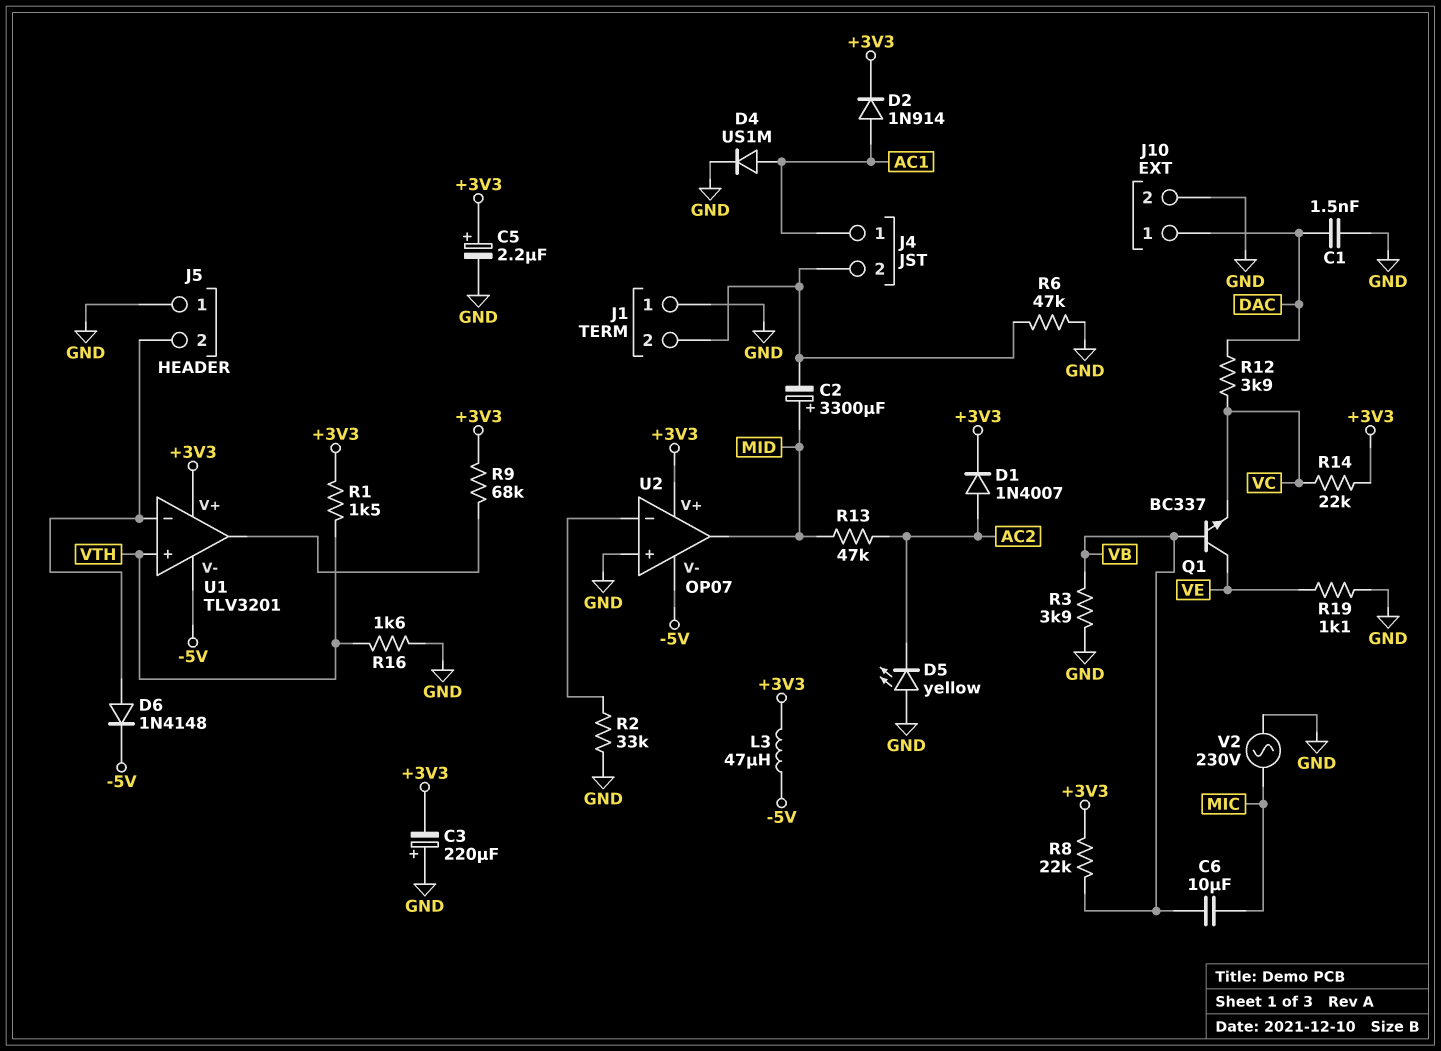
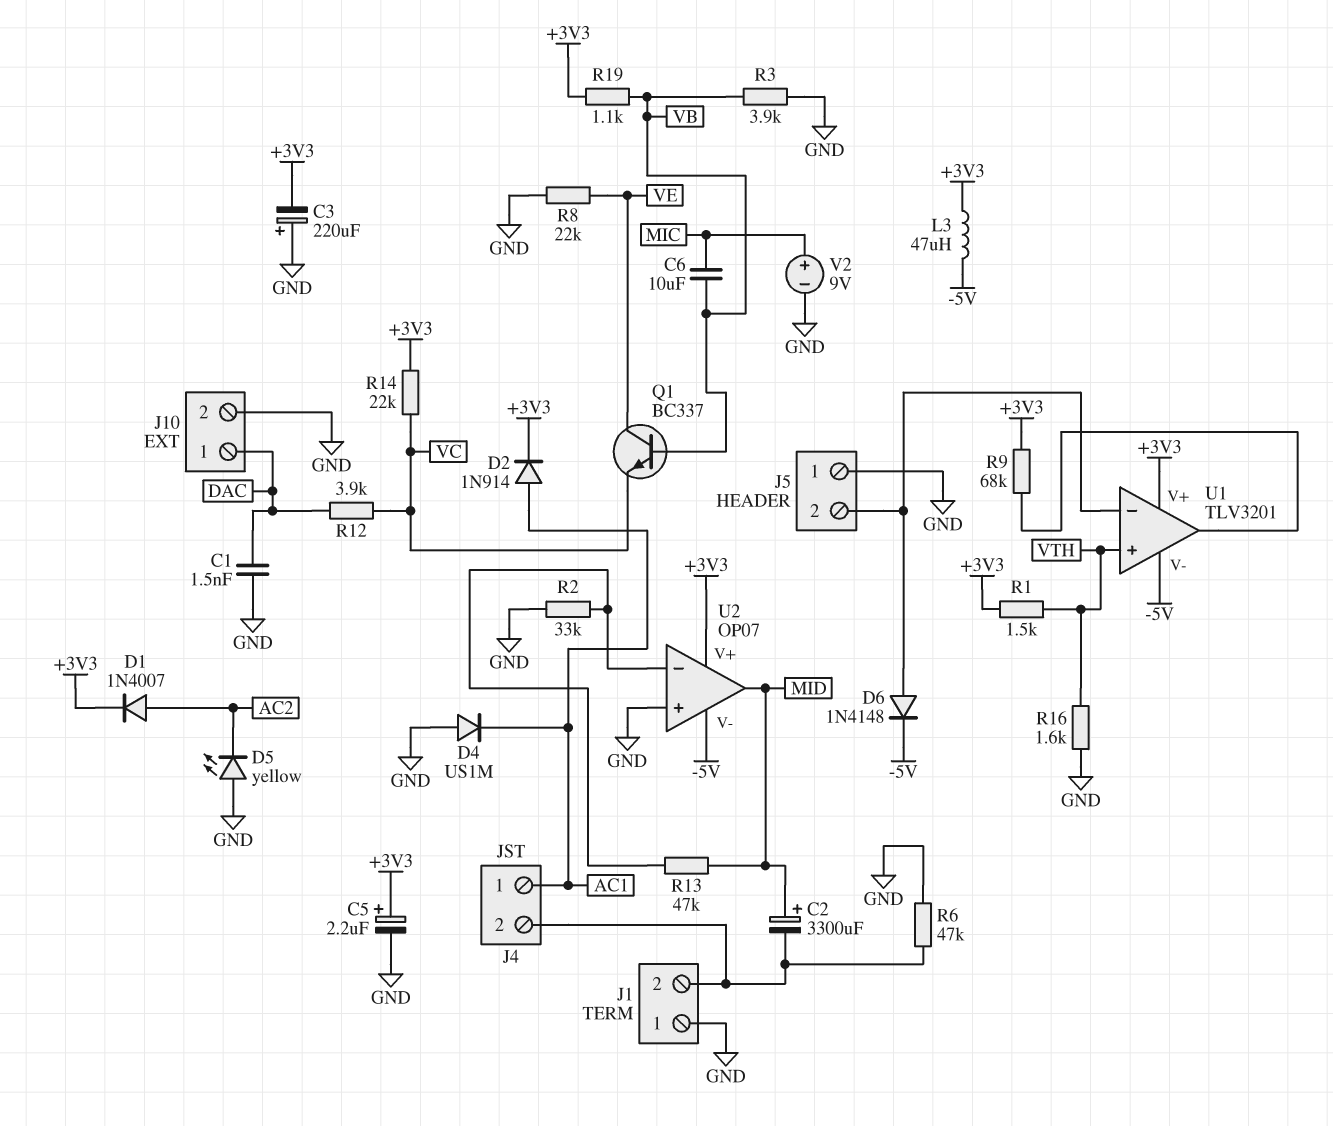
D4: diode US1M (A AC1, K GND) -> diode US1M (A GND, K AC1)
R8: 22k (+3V3, VB) -> 22k (GND, VE)
R13: 47k (AC2, MID) -> 47k (MID, U2/in-)
R19: 1.1k (GND, VE) -> 1.1k (+3V3, VB)
V2: AC 230V (GND, MIC) -> 9V (plus MIC, minus GND)

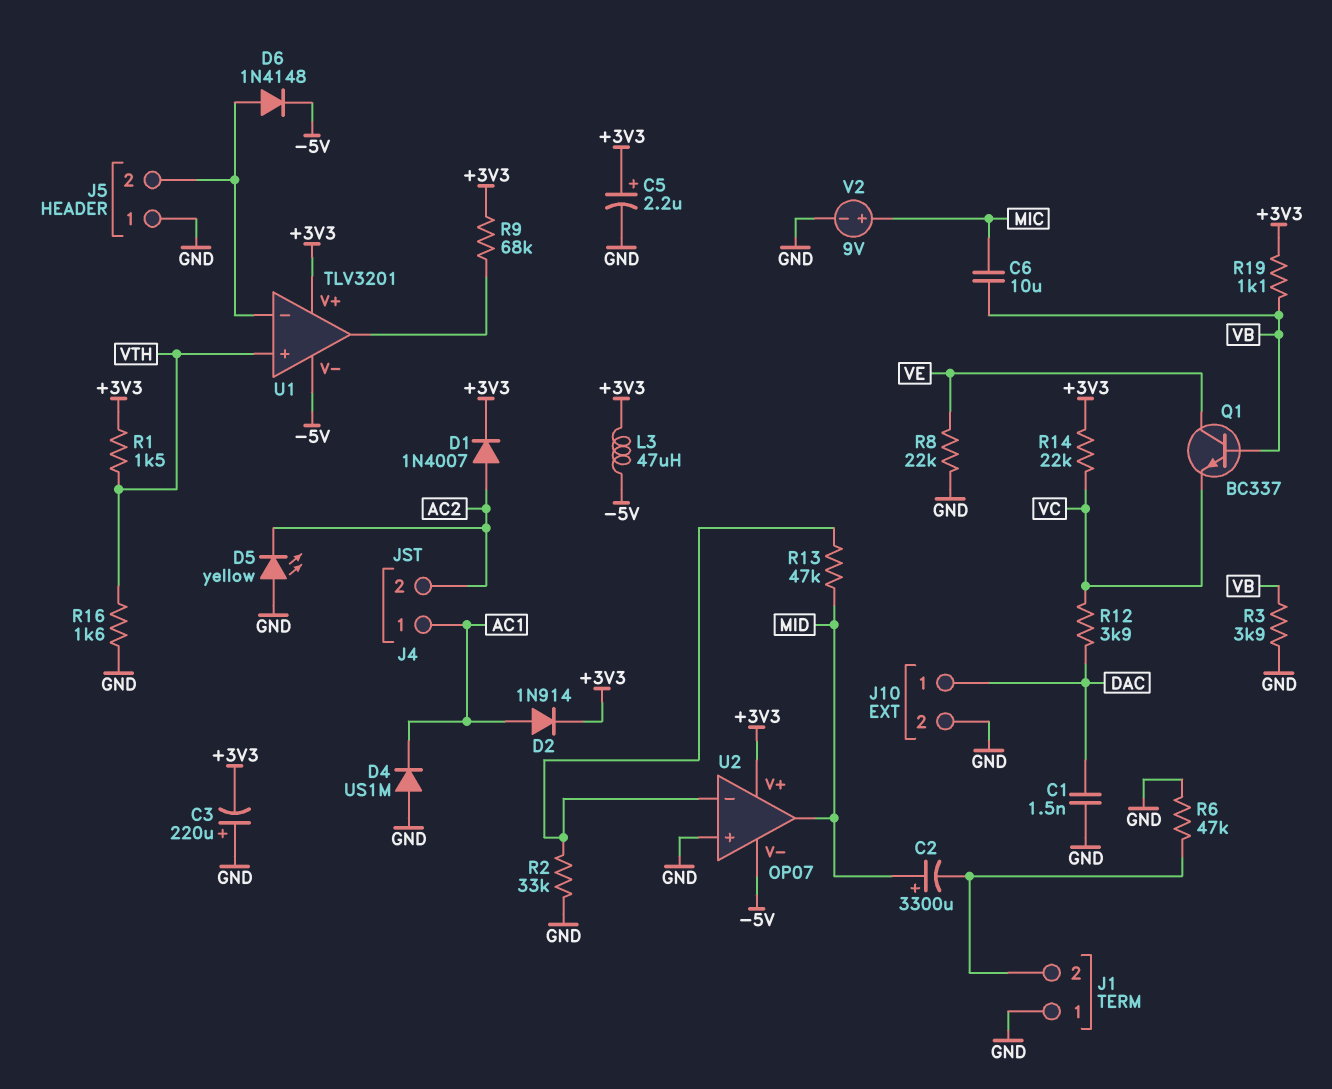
J4 pin 2: J1/2 -> AC2

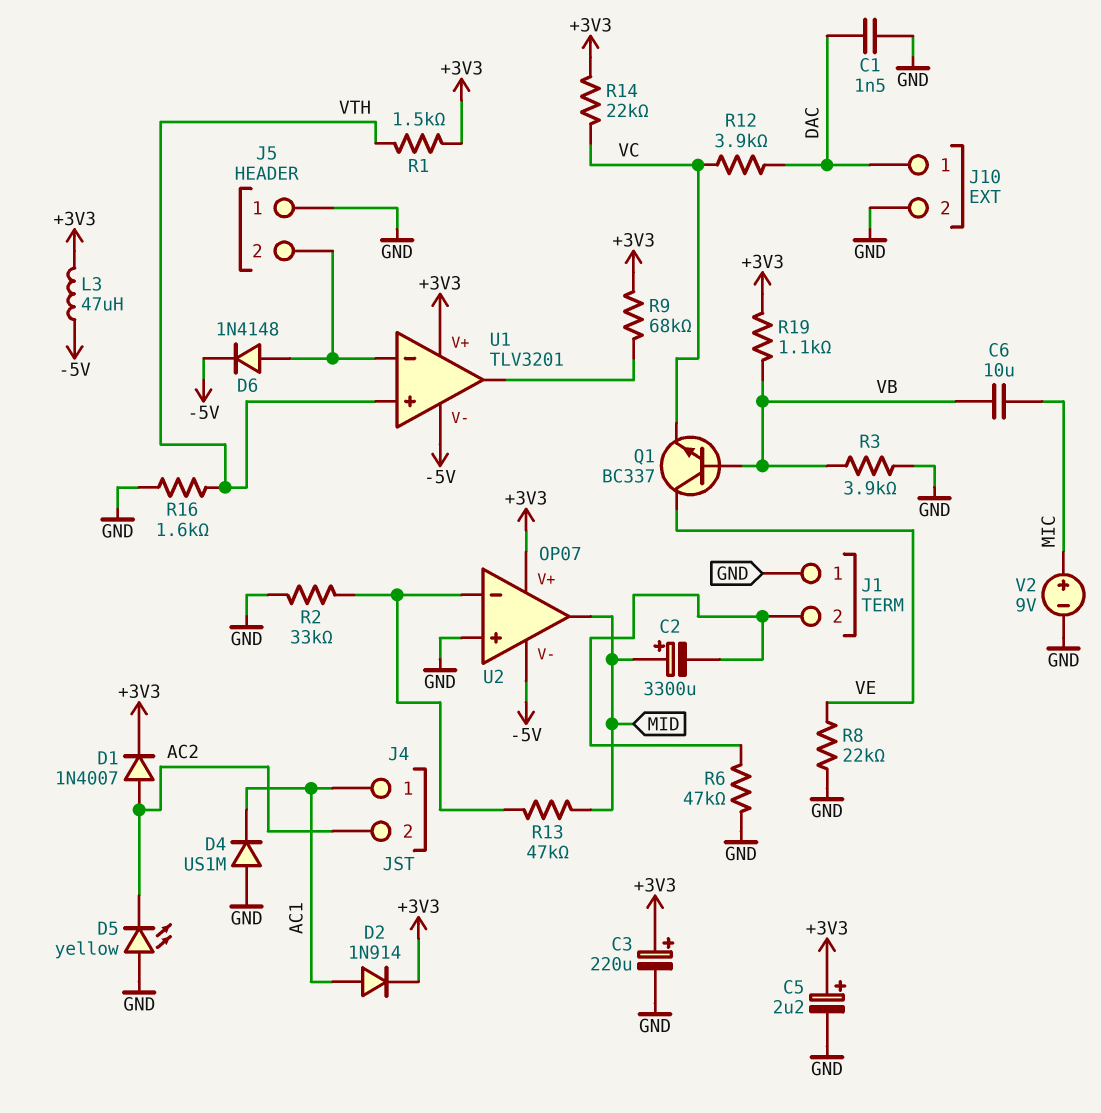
C3: 220uF (plus GND, minus +3V3) -> 220uF (plus +3V3, minus GND)

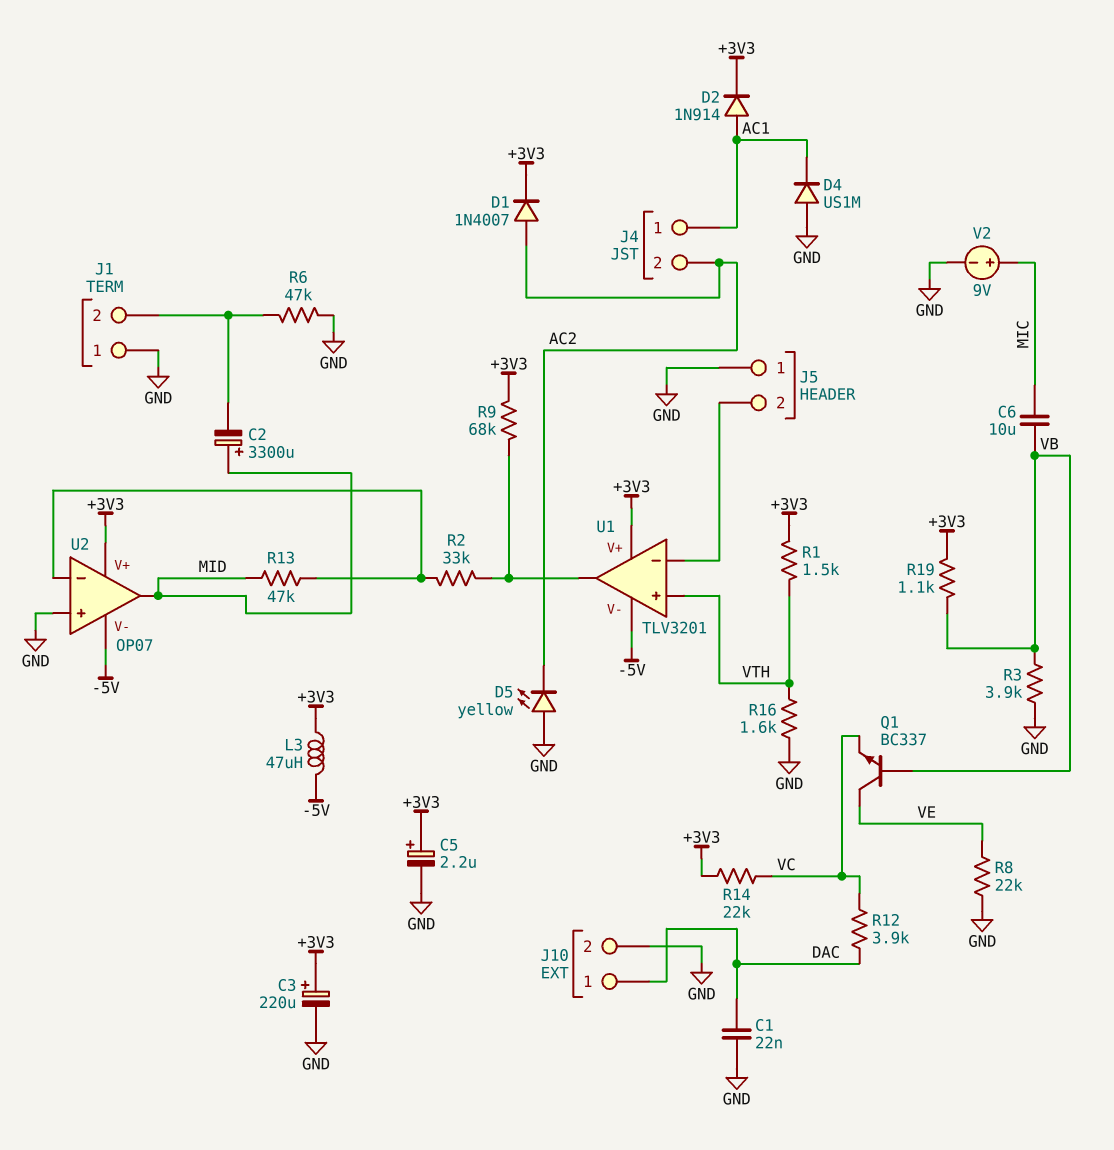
C1: 1.5nF (DAC, GND) -> 22nF (DAC, GND)
D6: diode 1N4148 (A J5/2, K -5V) -> none
R2: 33k (GND, U2/in-) -> 33k (U1/out, U2/in-)

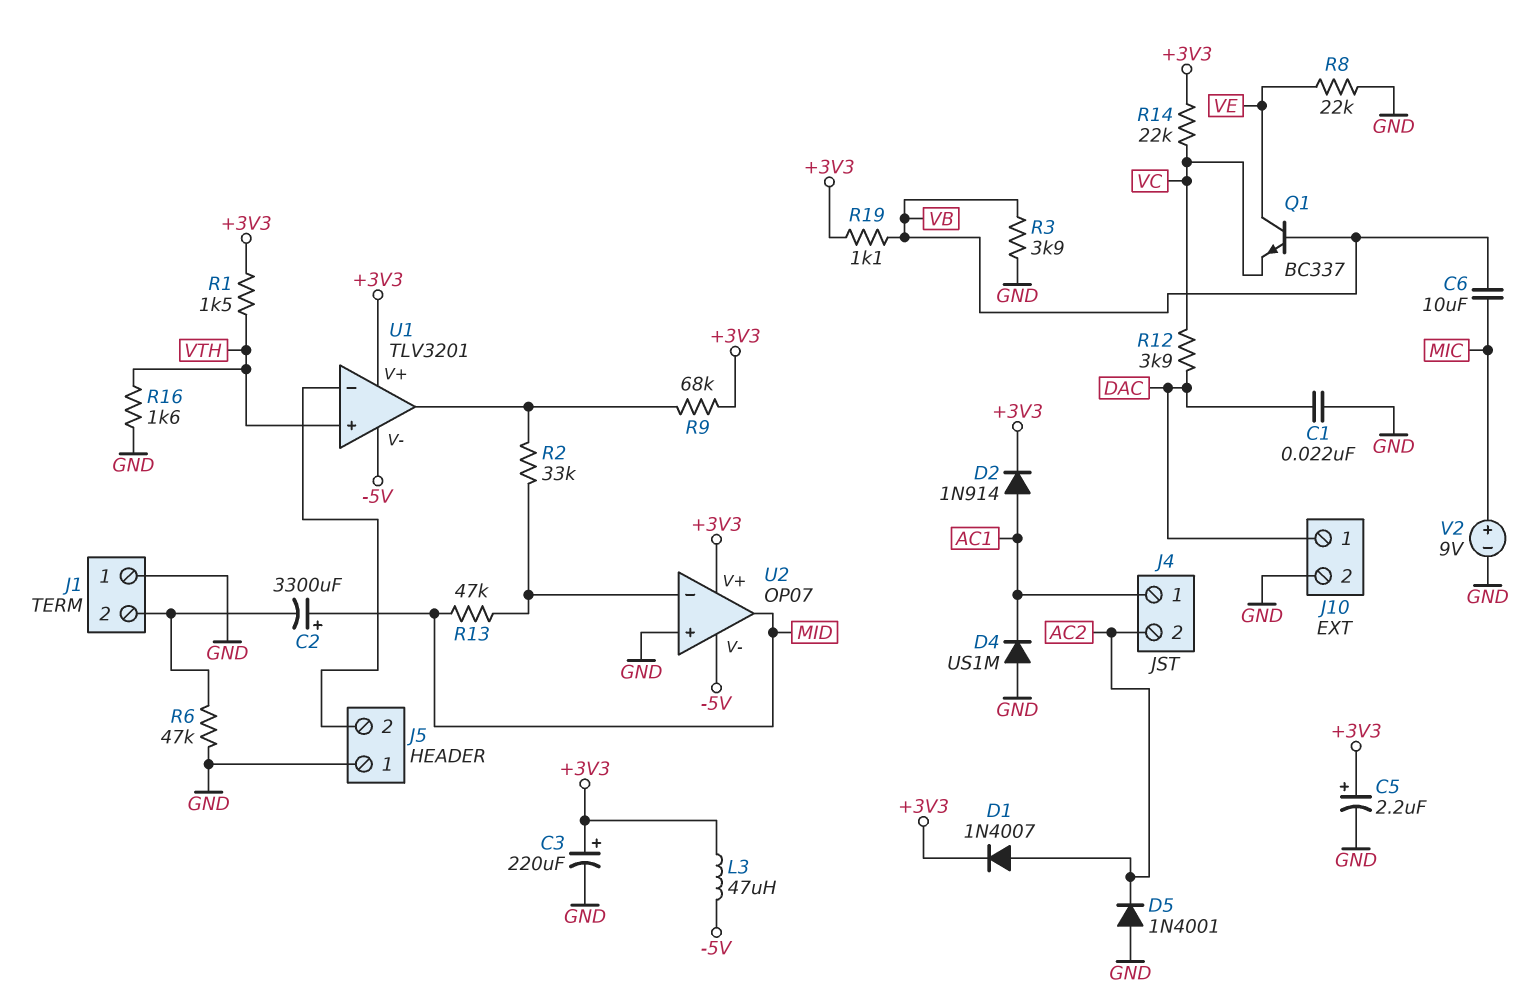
D5: LED yellow (A GND, K AC2) -> diode 1N4001 (A GND, K AC2)

